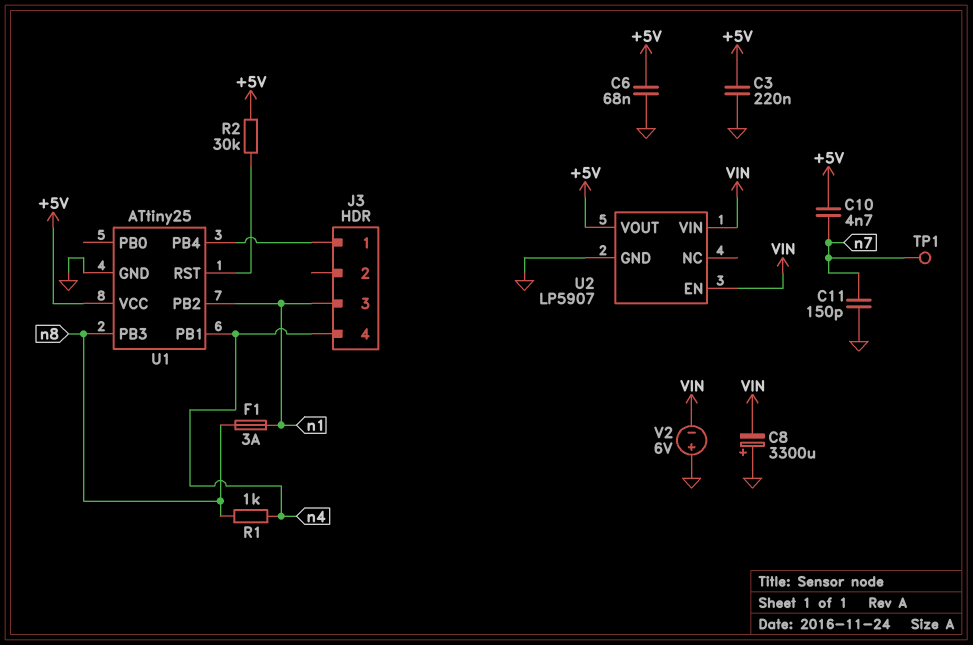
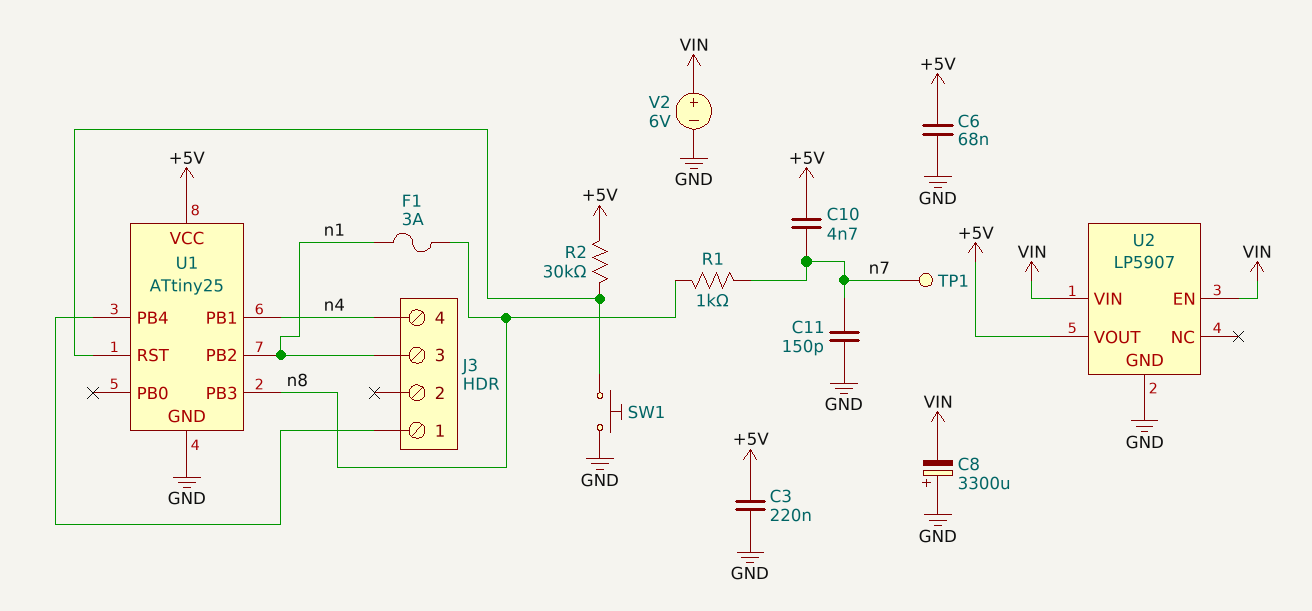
R1: 1k (n4, n8) -> 1k (n7, n8)
SW1: none -> button (GND, U1/RST)
V2: 6V (plus GND, minus VIN) -> 6V (plus VIN, minus GND)

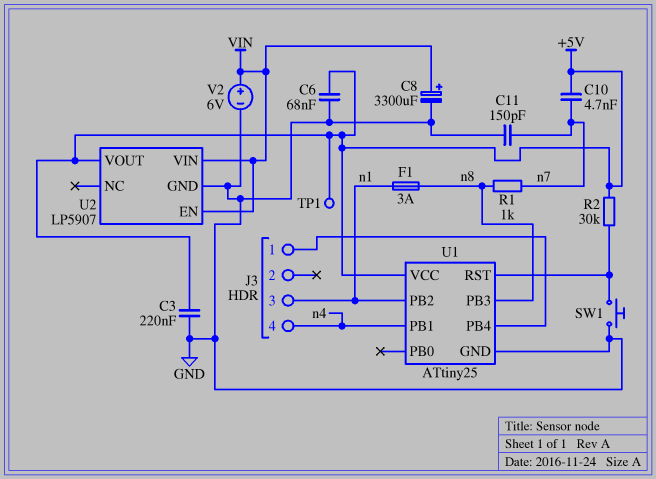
C8: 3300uF (plus GND, minus VIN) -> 3300uF (plus VIN, minus GND)
TP1: test point (n7) -> test point (+5V)

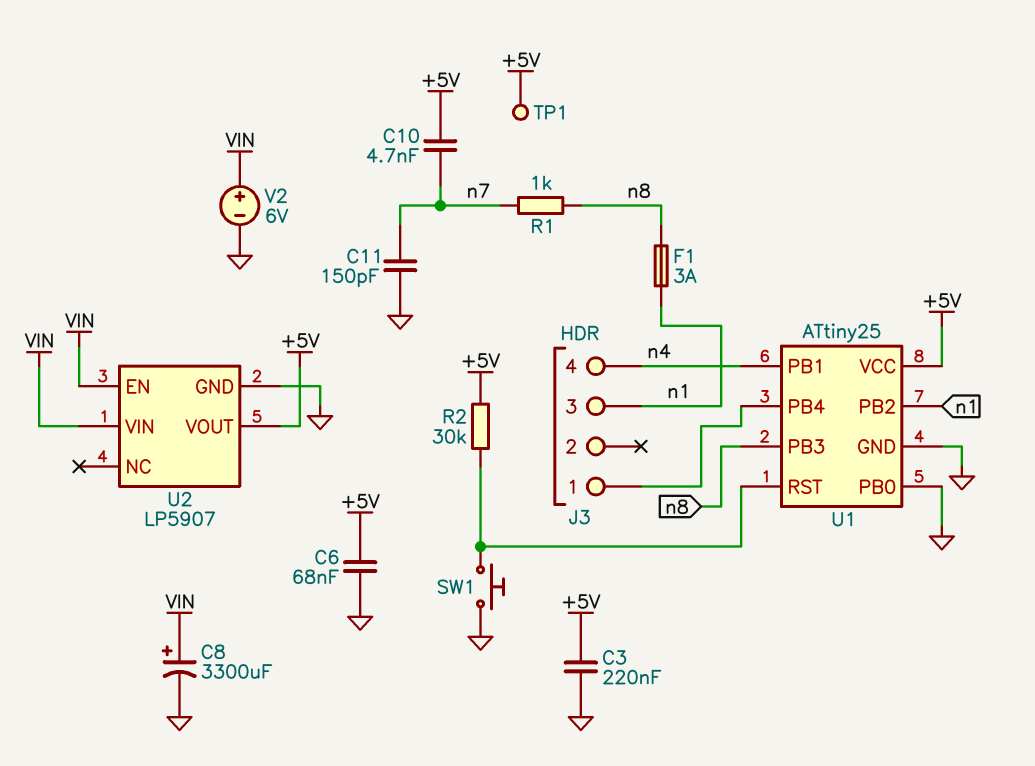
U1 pin PB0: none -> GND

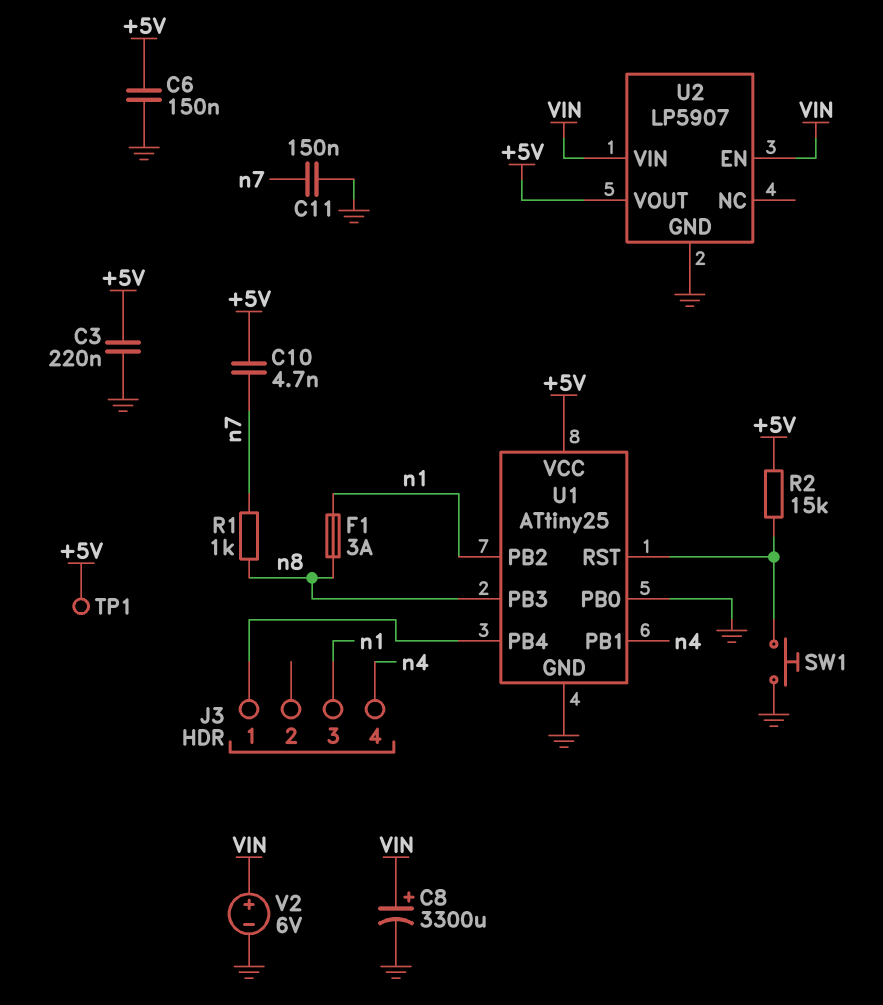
C6: 68nF (+5V, GND) -> 150nF (+5V, GND)
C11: 150pF (GND, n7) -> 150nF (GND, n7)
R2: 30k (+5V, U1/RST) -> 15k (+5V, U1/RST)

